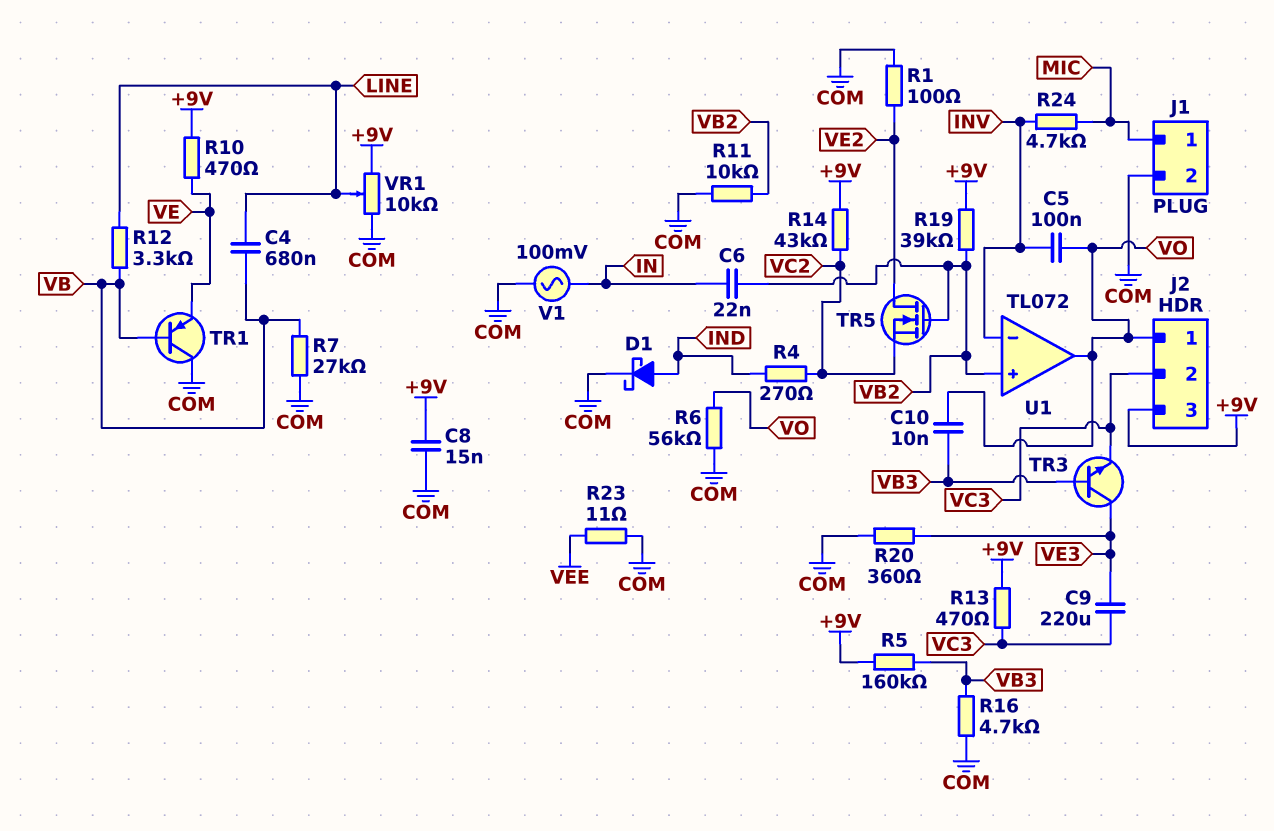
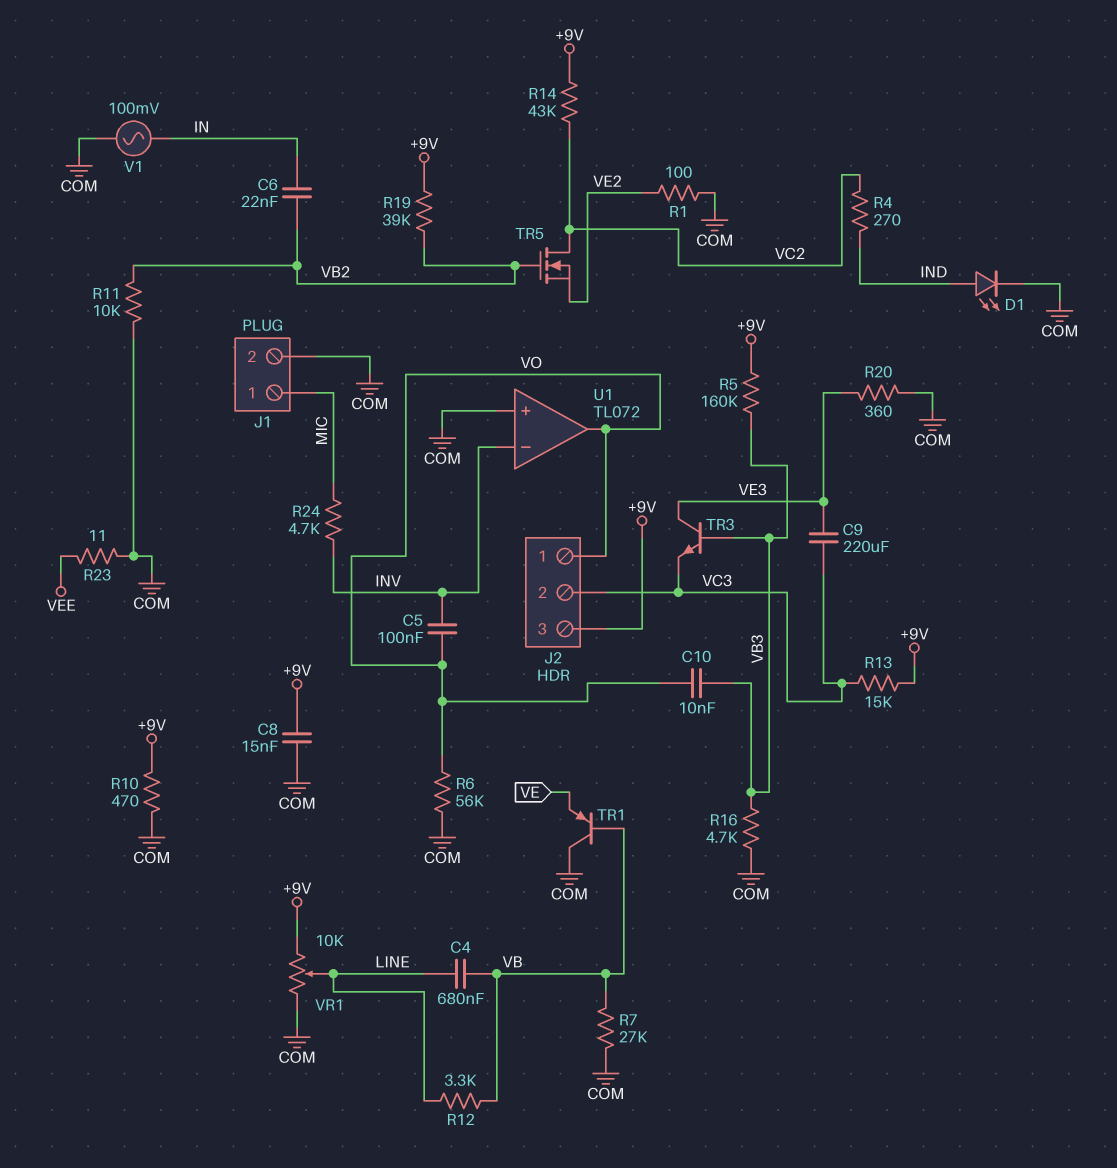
D1: schottky (A IND, K COM) -> LED (A IND, K COM)
R10: 470 (+9V, VE) -> 470 (+9V, COM)
R13: 470 (+9V, VC3) -> 15k (+9V, VC3)
TR5: NMOS (G VB2, D VE2, S VC2) -> NMOS (G VB2, D VC2, S VE2)
U1 pin in+: VB2 -> COM

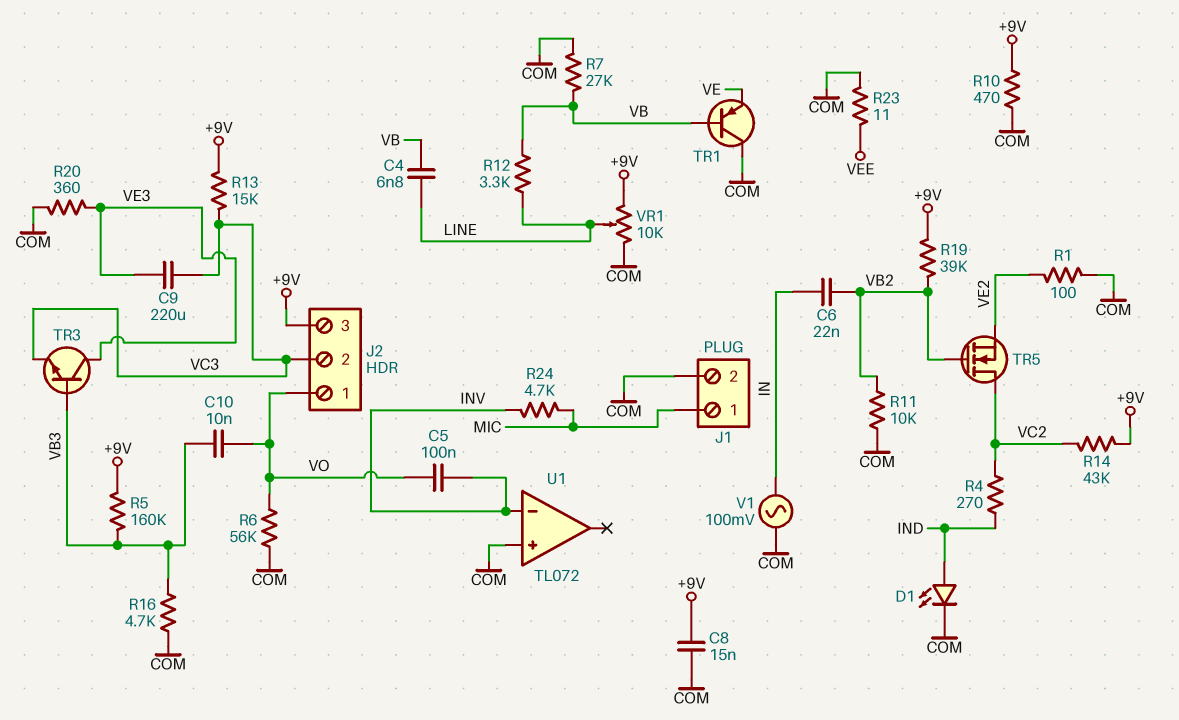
C4: 680nF (LINE, VB) -> 6.8nF (LINE, VB)
U1 pin out: VO -> none

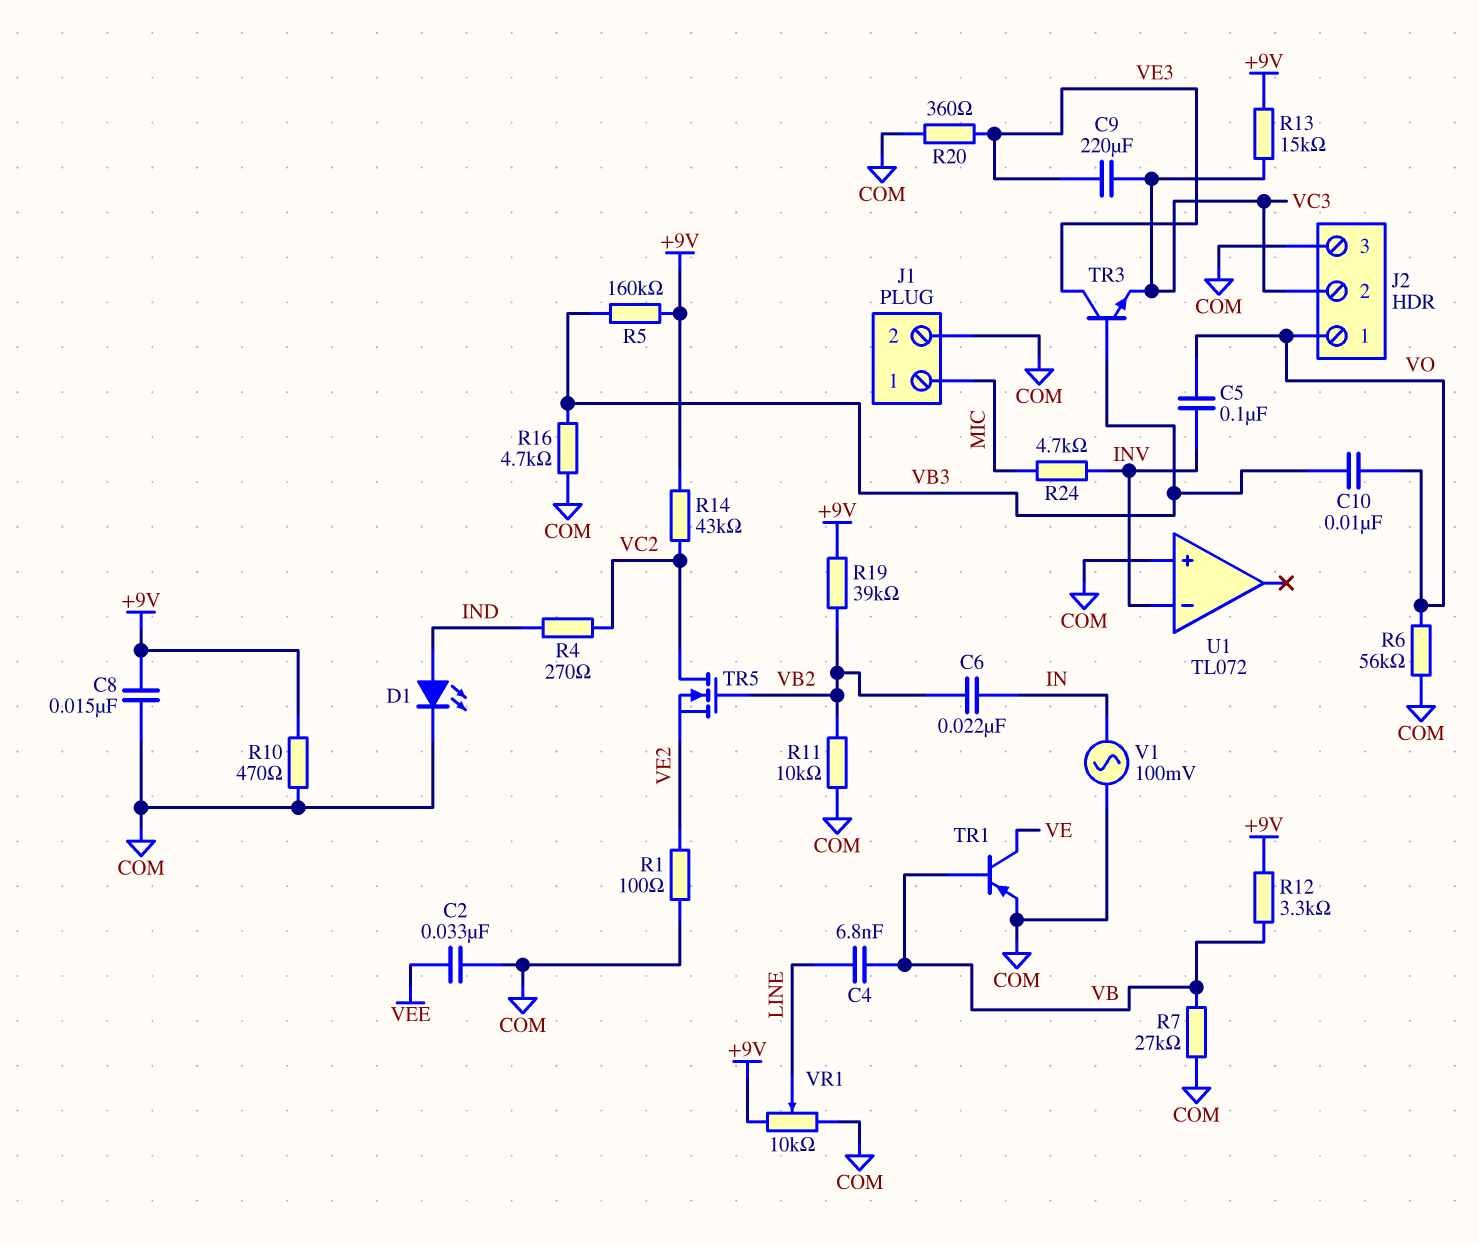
C2: none -> 33nF (COM, VEE)
J2 pin 3: +9V -> COM
R12: 3.3k (LINE, VB) -> 3.3k (+9V, VB)
R23: 11 (COM, VEE) -> none
TR1: PNP (B VB, C COM, E VE) -> PNP (B VB, C VE, E COM)

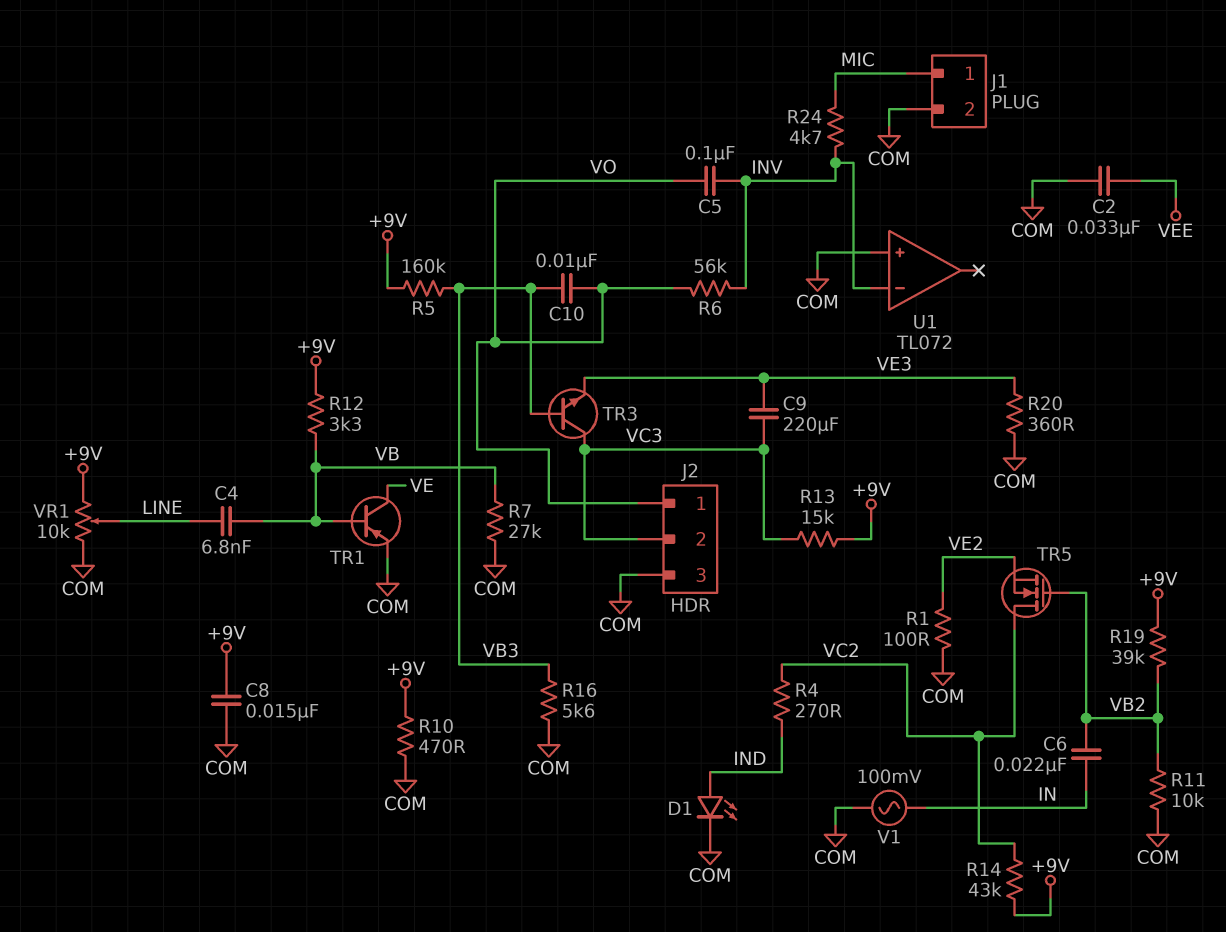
R6: 56k (COM, VO) -> 56k (INV, VO)
R16: 4.7k (COM, VB3) -> 5.6k (COM, VB3)
TR3: NPN (B VB3, C VE3, E VC3) -> NPN (B VB3, C VC3, E VE3)

